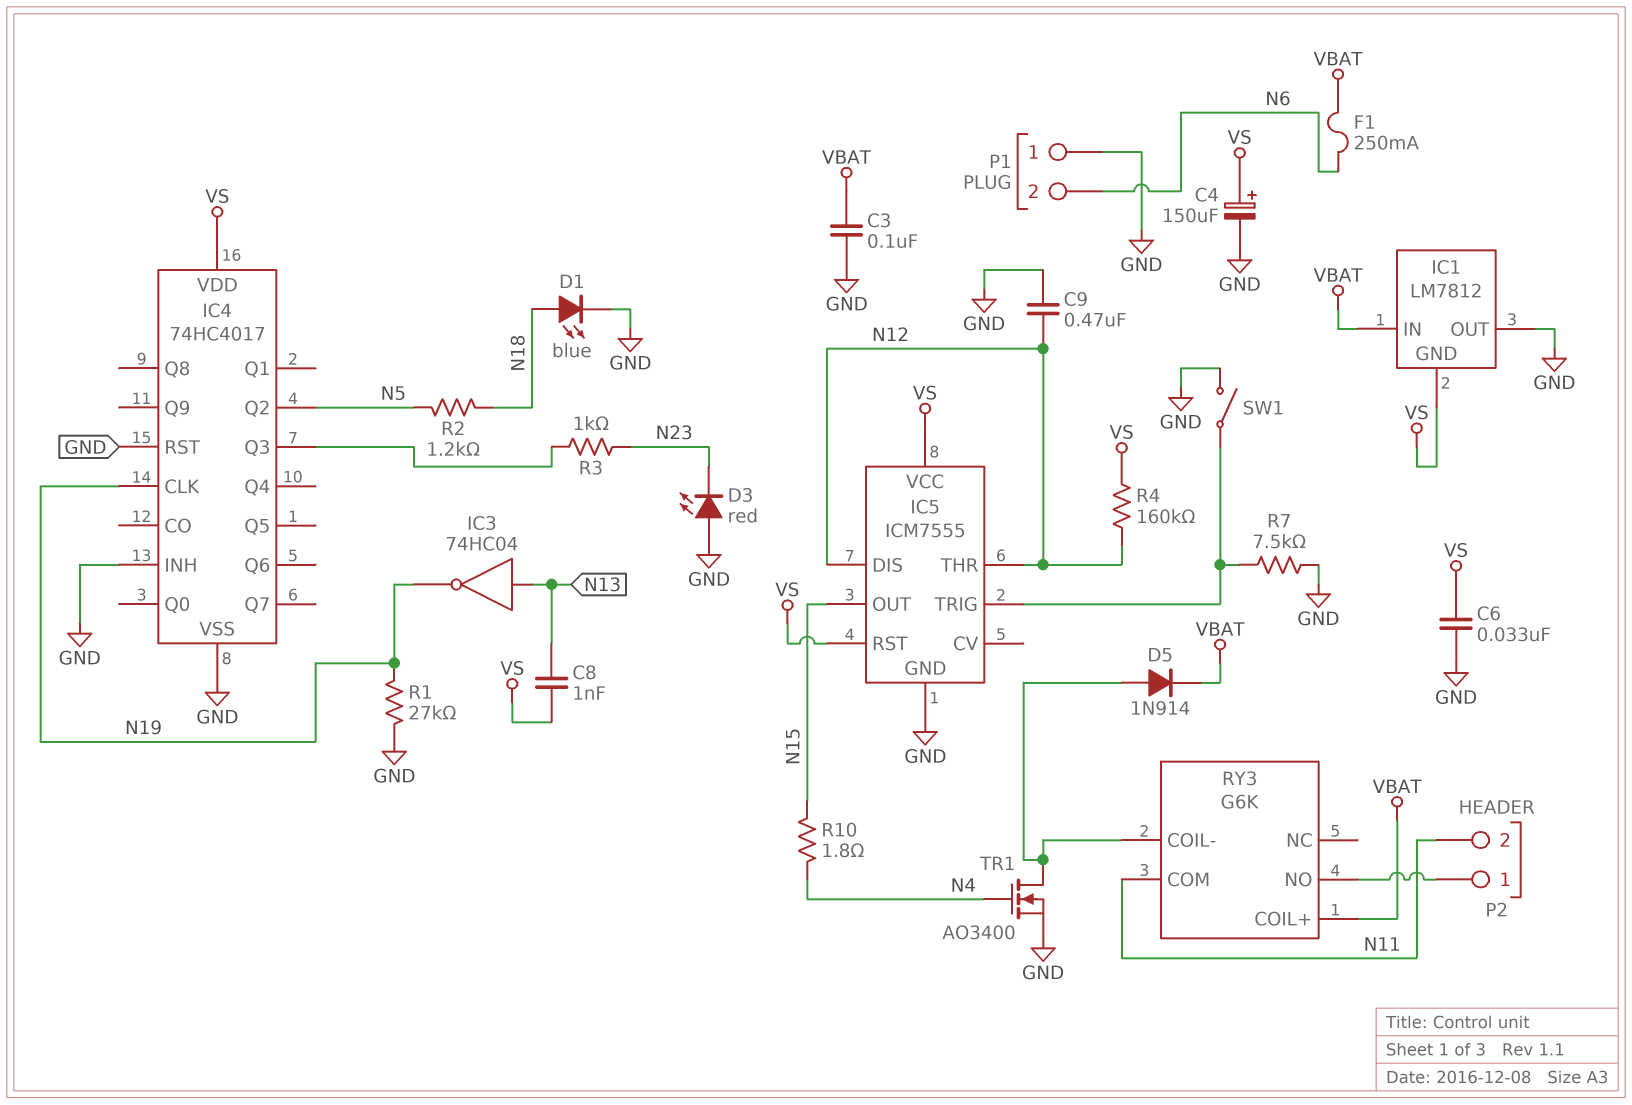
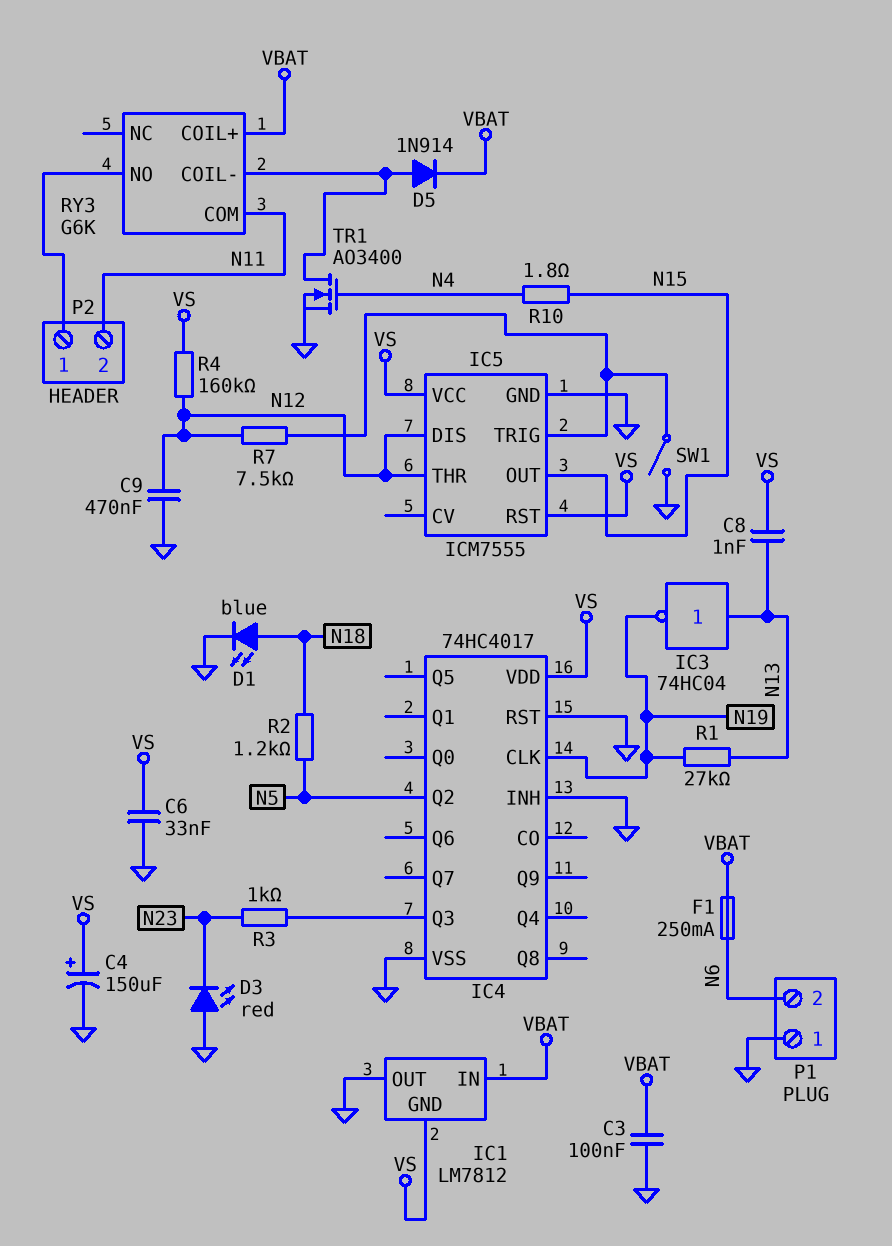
R1: 27k (GND, N19) -> 27k (N13, N19)
R7: 7.5k (GND, IC5/TRIG) -> 7.5k (IC5/TRIG, N12)

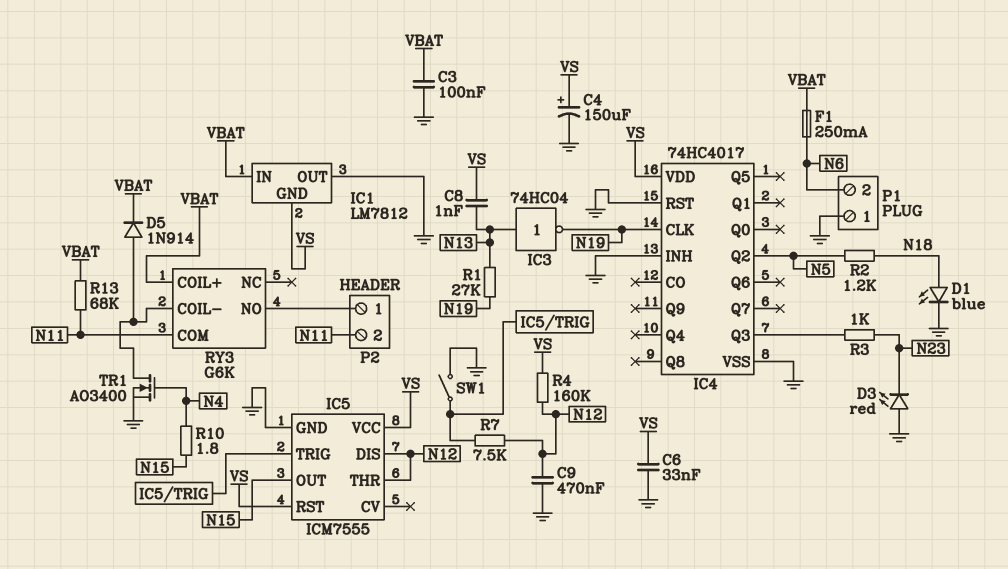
R13: none -> 68k (N11, VBAT)

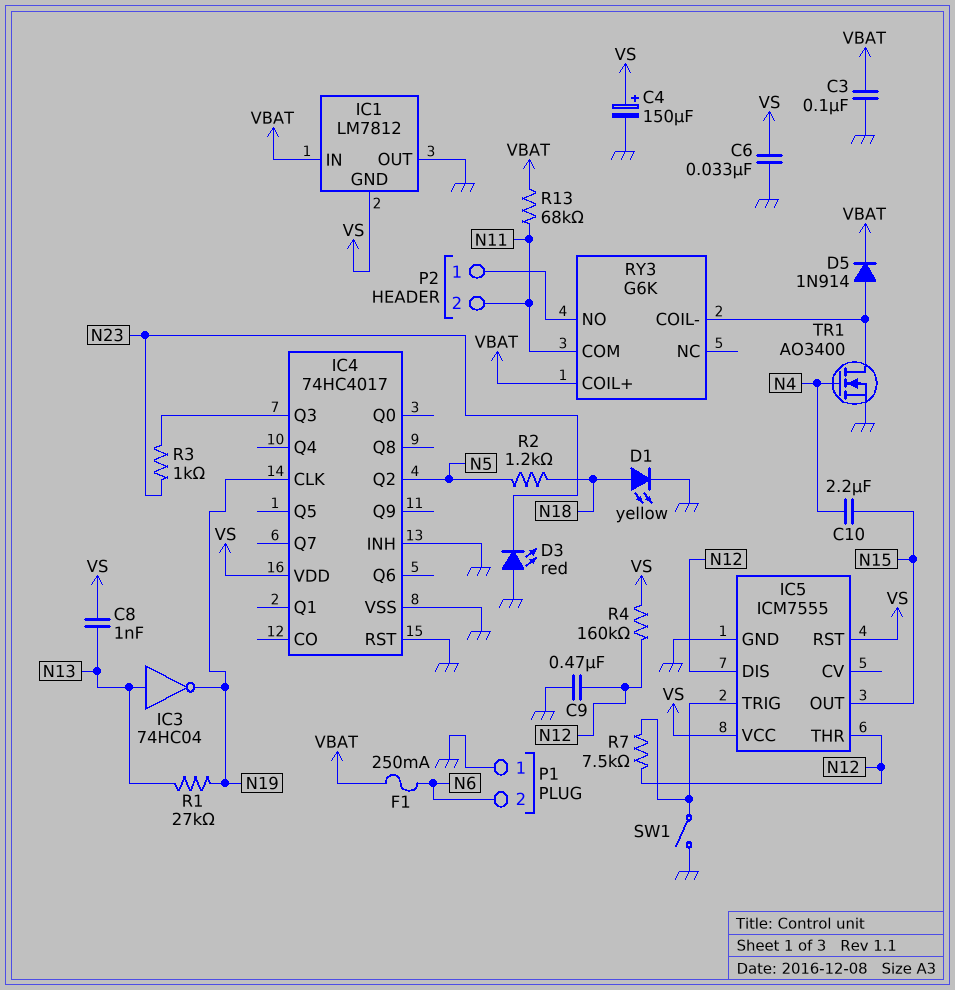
C10: none -> 2.2uF (N4, N15)
D1: LED blue (A N18, K GND) -> LED yellow (A N18, K GND)
R10: 1.8 (N4, N15) -> none

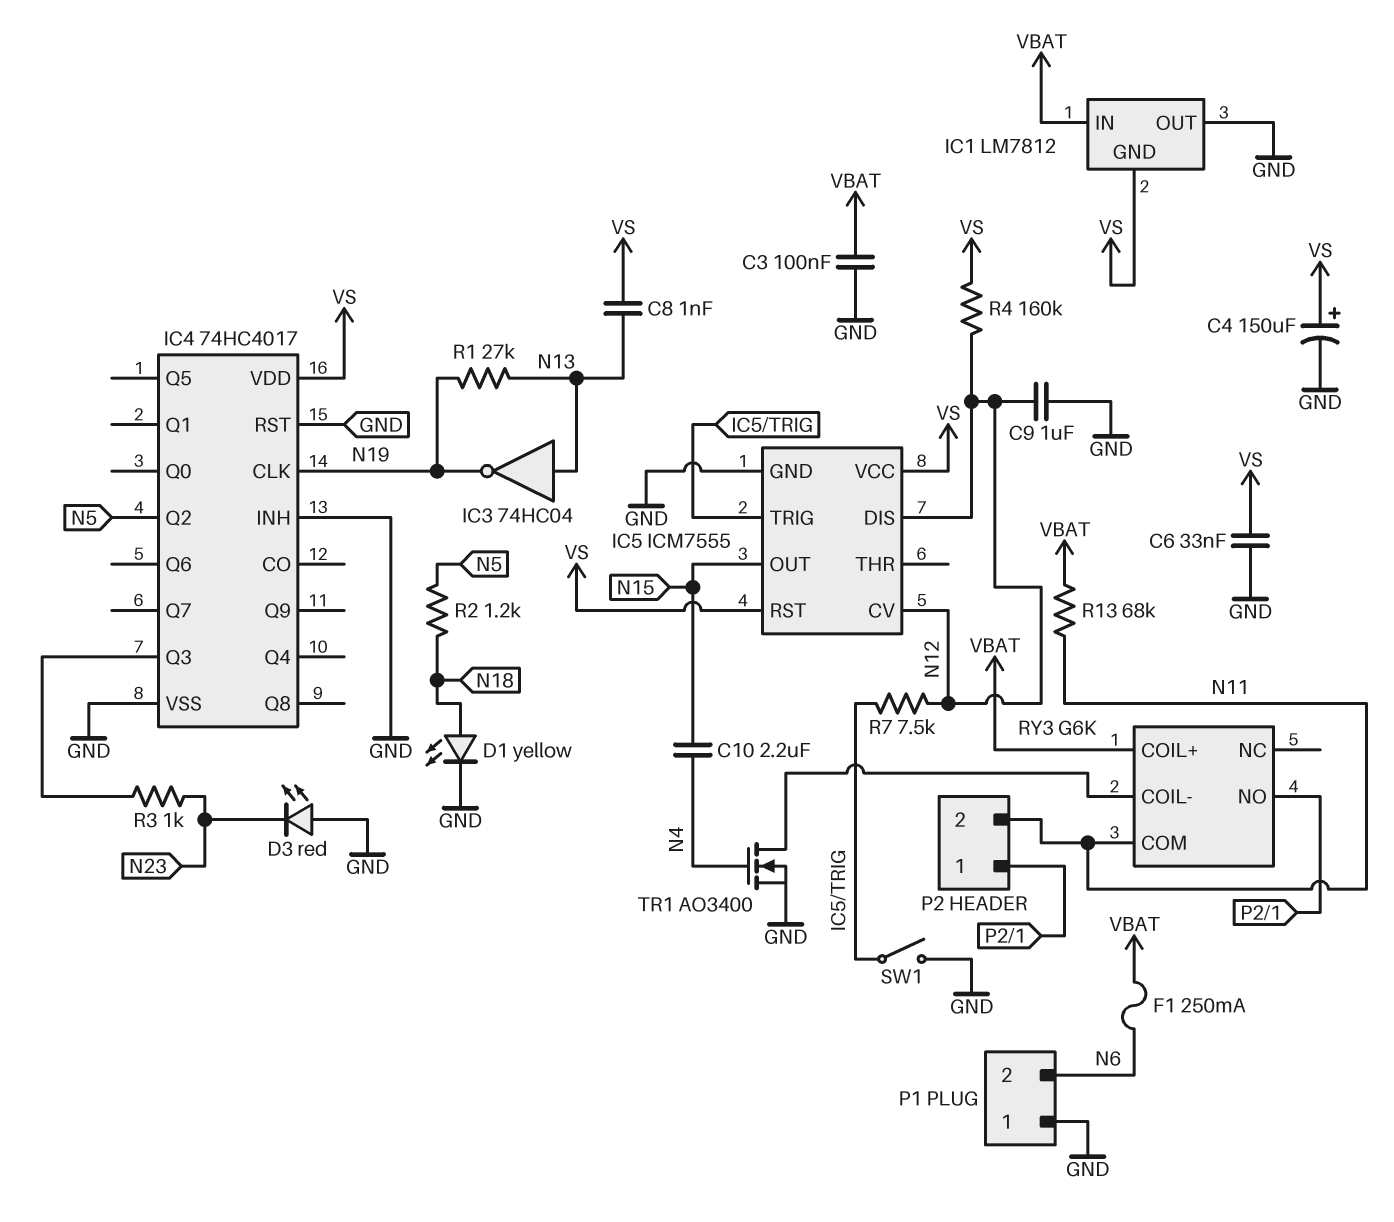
C9: 470nF (GND, N12) -> 1uF (GND, N12)
D5: diode 1N914 (A RY3/COIL-, K VBAT) -> none
IC5 pin CV: none -> N12
IC5 pin THR: N12 -> none

